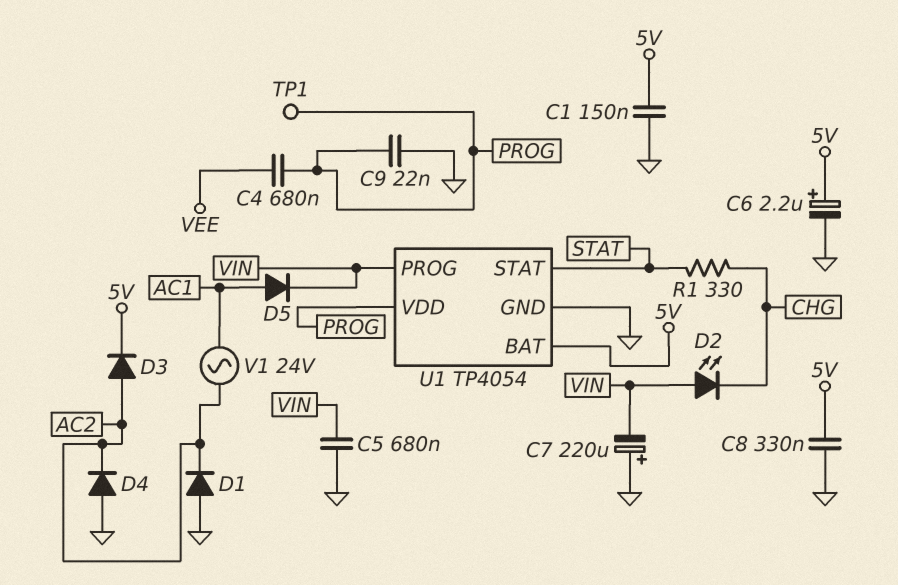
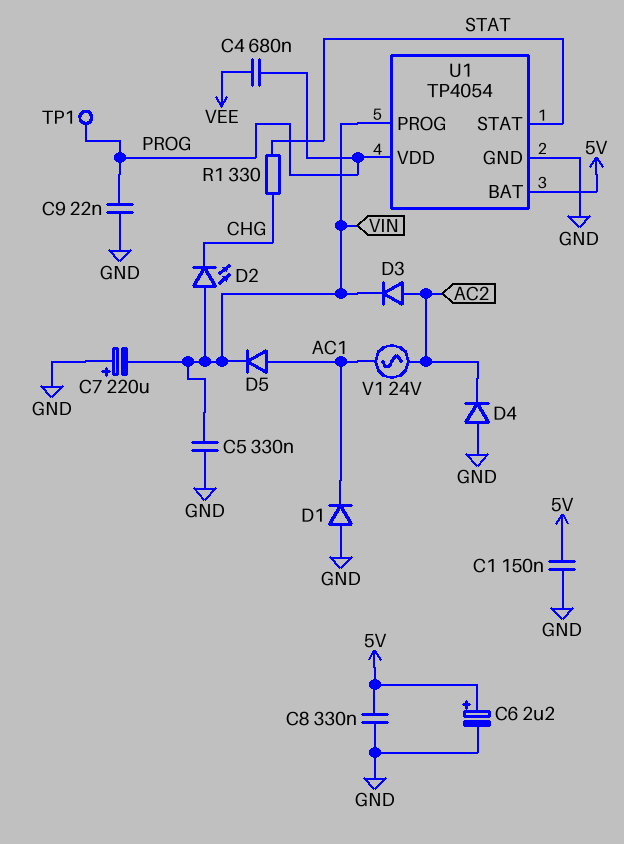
C5: 680nF (GND, VIN) -> 330nF (GND, VIN)
D1: diode (A GND, K AC2) -> diode (A GND, K AC1)
D3: diode (A AC2, K 5V) -> diode (A AC2, K VIN)

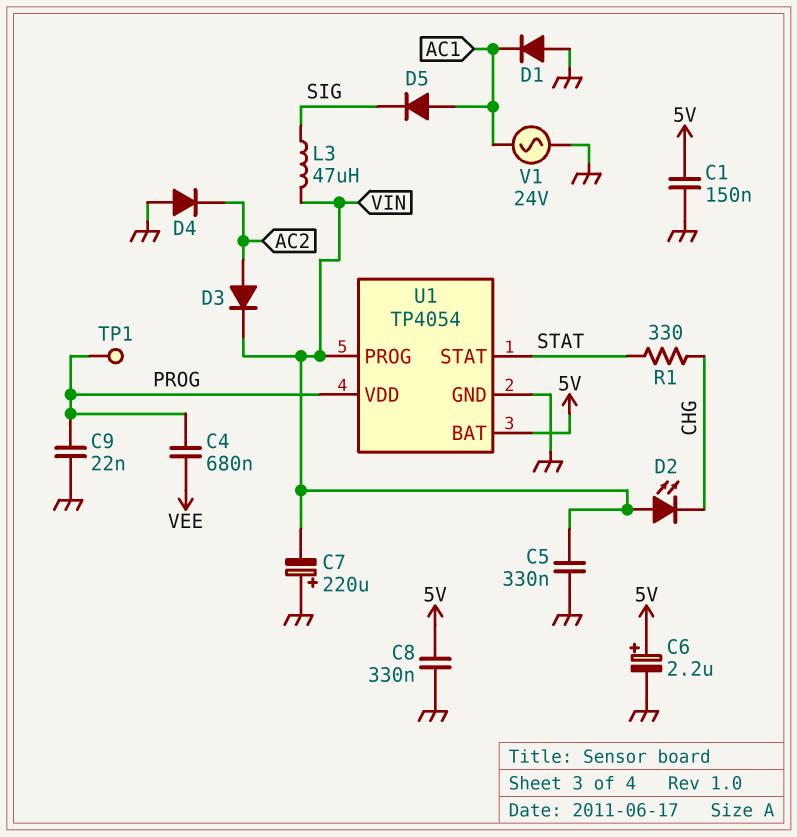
D5: diode (A AC1, K VIN) -> diode (A AC1, K SIG)
L3: none -> 47uH (SIG, VIN)
V1: AC 24V (AC1, AC2) -> AC 24V (AC1, GND)

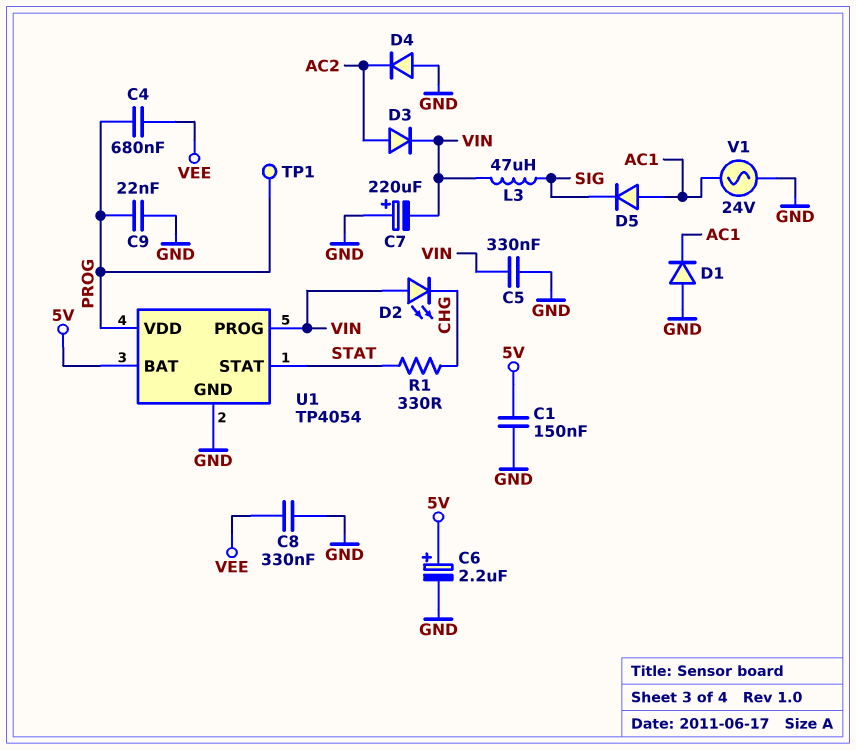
C8: 330nF (5V, GND) -> 330nF (GND, VEE)

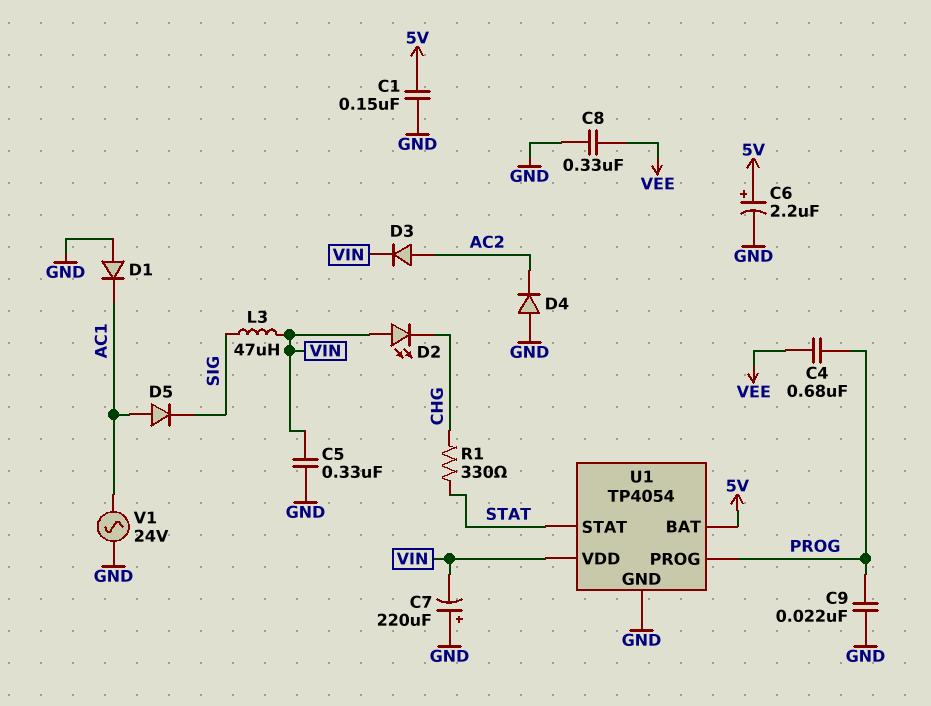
TP1: test point (PROG) -> none
U1 pin PROG: VIN -> PROG
U1 pin VDD: PROG -> VIN

